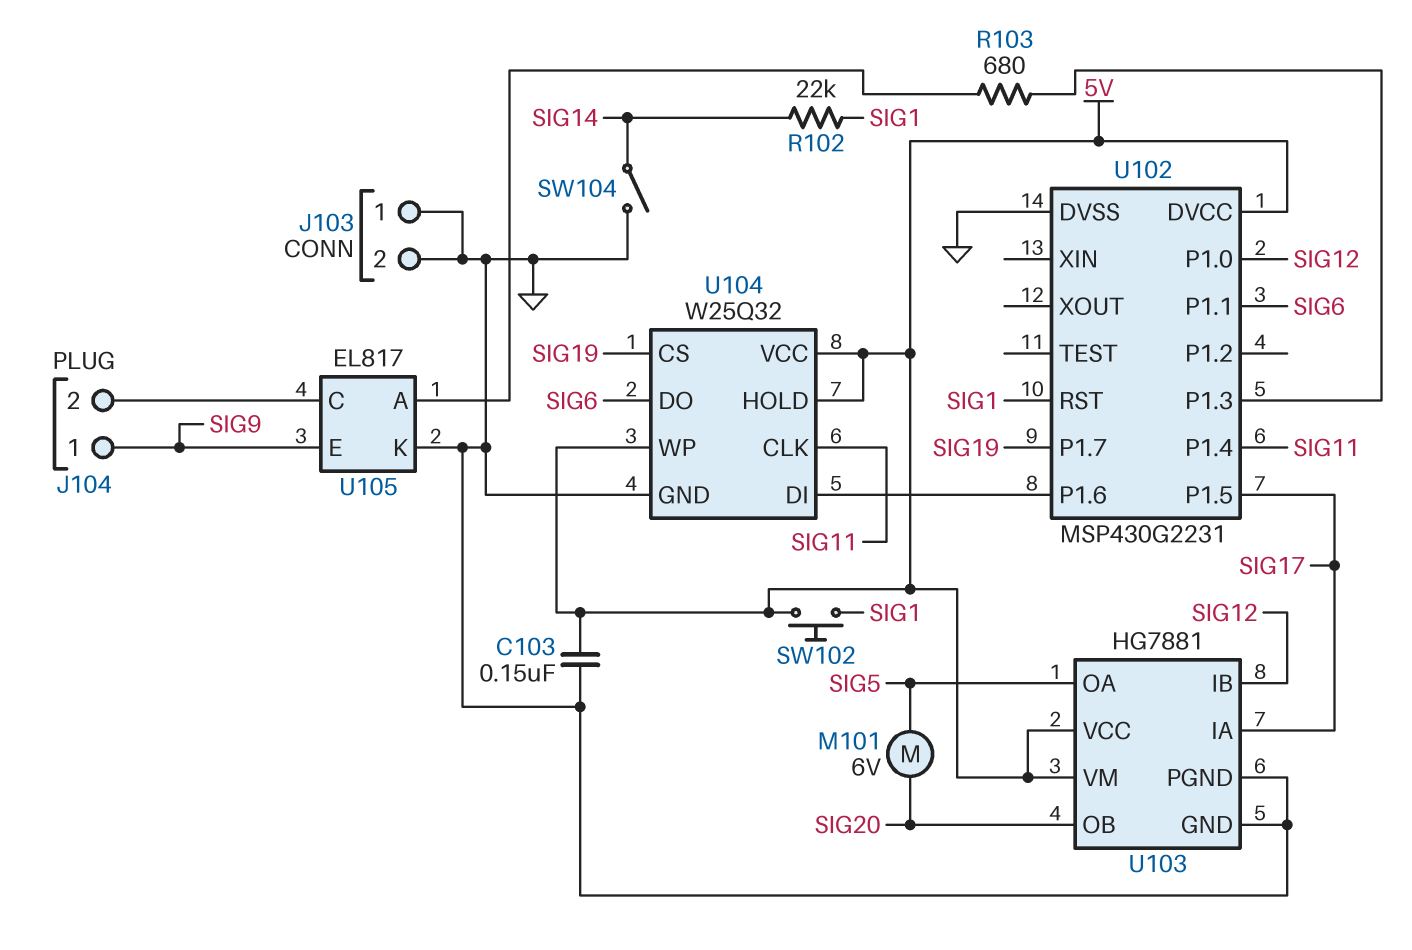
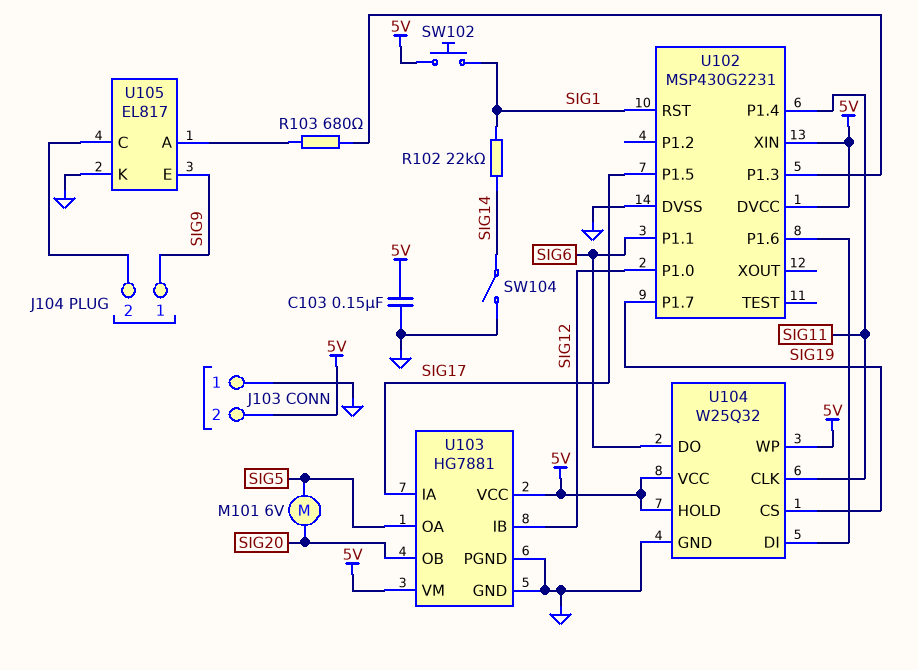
J103 pin 2: GND -> 5V
U102 pin XIN: none -> 5V

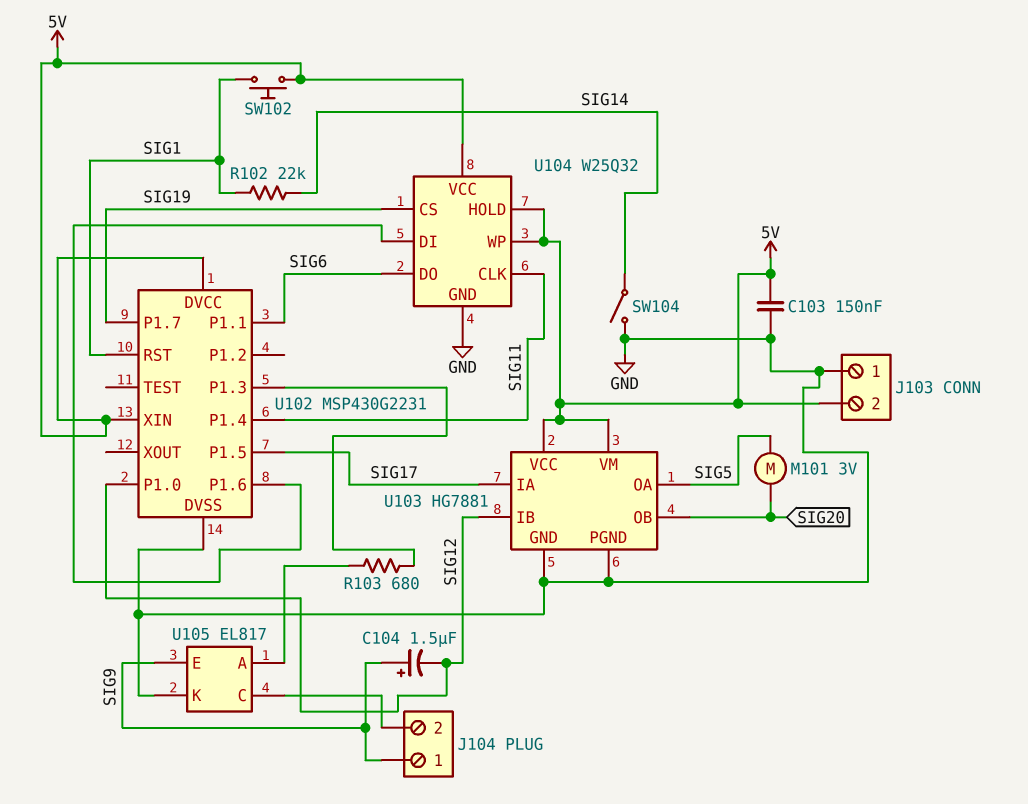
C104: none -> 1.5uF (plus SIG9, minus SIG12)
M101: motor 6V (SIG5, SIG20) -> motor 3V (SIG5, SIG20)

